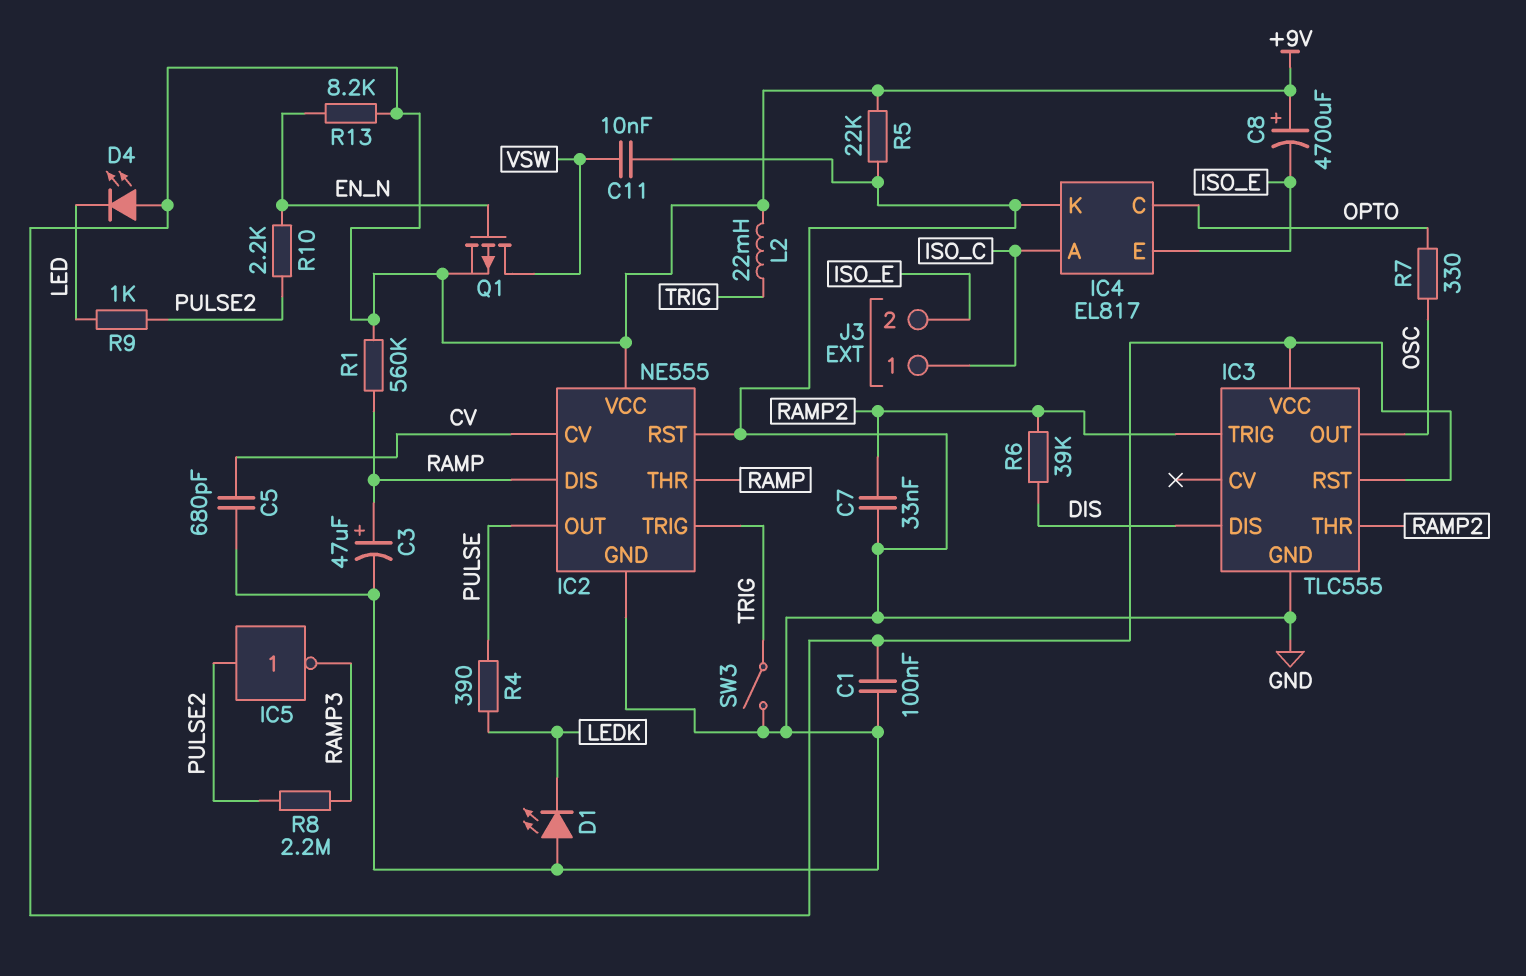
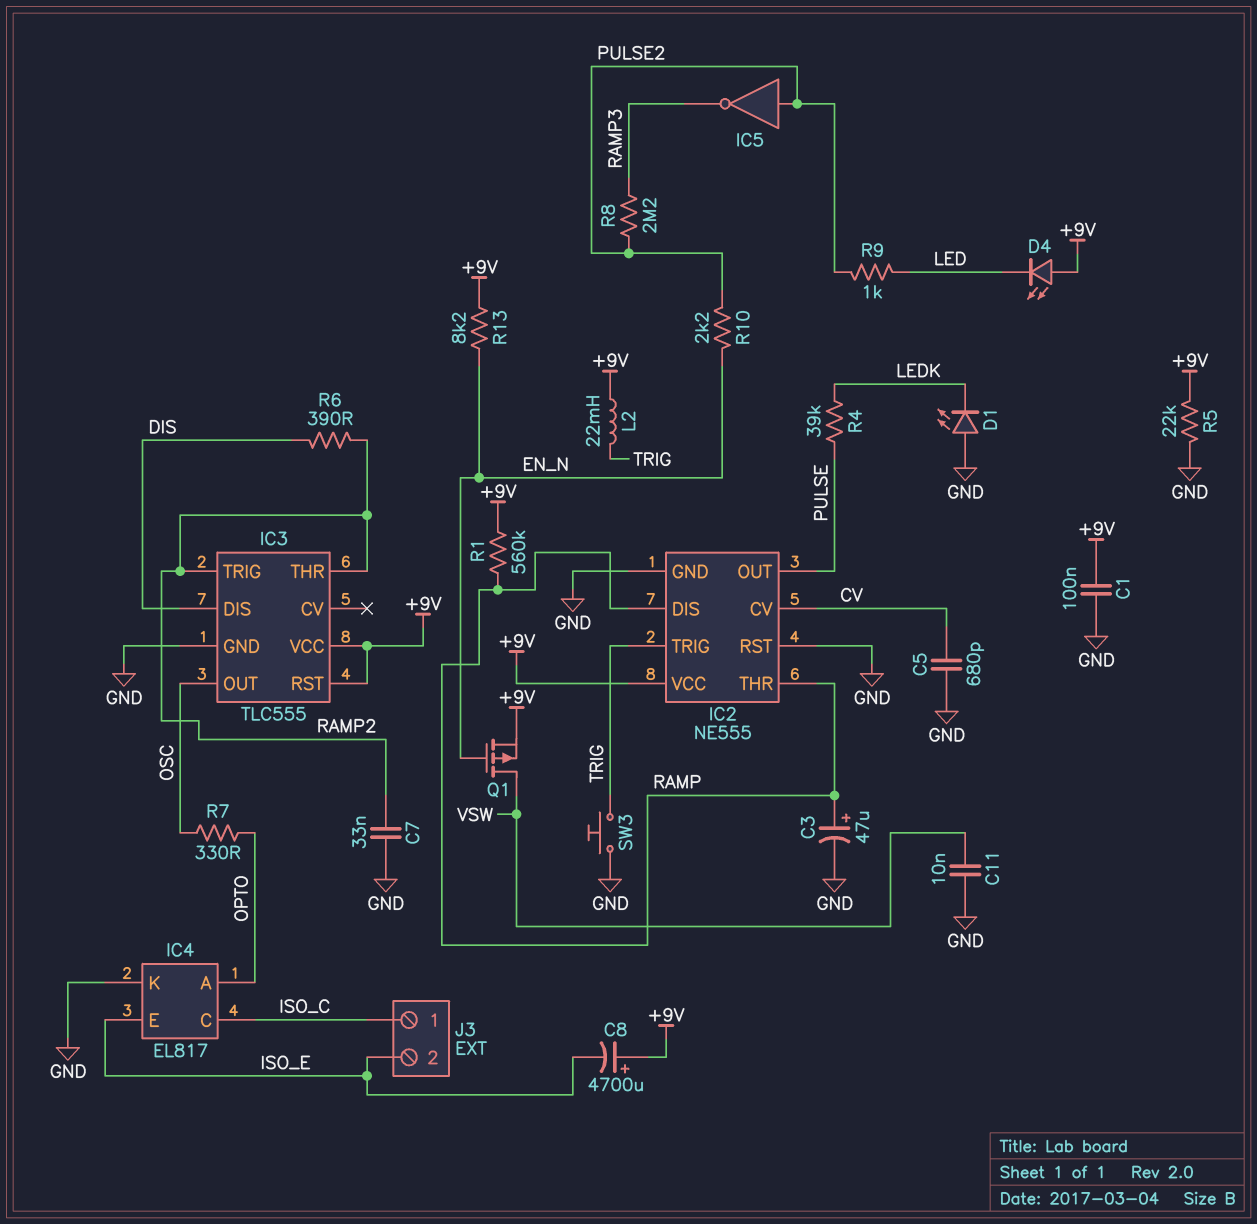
IC4 pin A: ISO_C -> OPTO
IC4 pin C: OPTO -> ISO_C
R4: 390 (LEDK, PULSE) -> 39k (LEDK, PULSE)
R6: 39k (DIS, RAMP2) -> 390 (DIS, RAMP2)
SW3: switch (GND, TRIG) -> button (GND, TRIG)

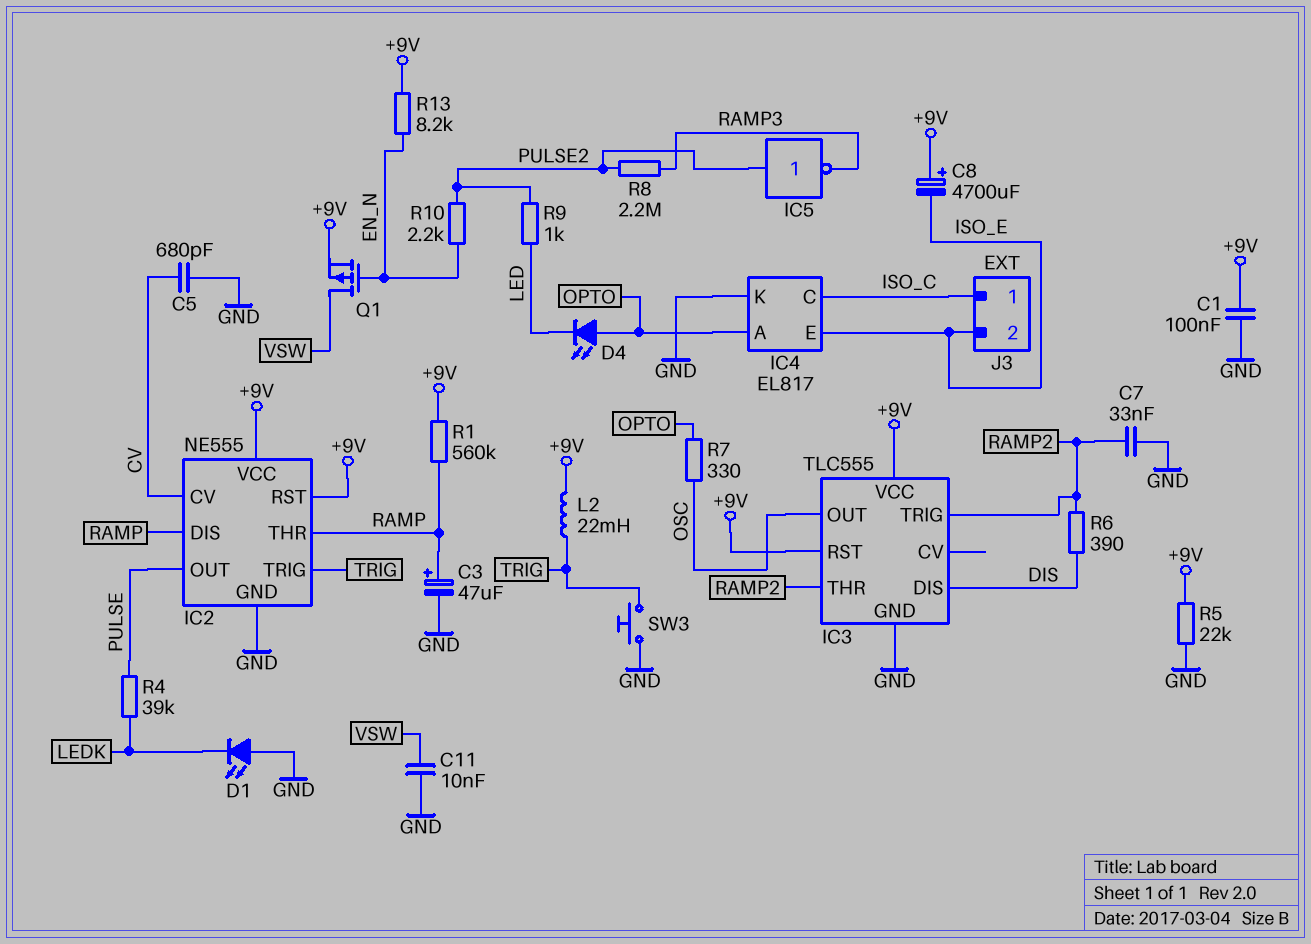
D4: LED (A +9V, K LED) -> LED (A OPTO, K LED)
IC2 pin RST: GND -> +9V

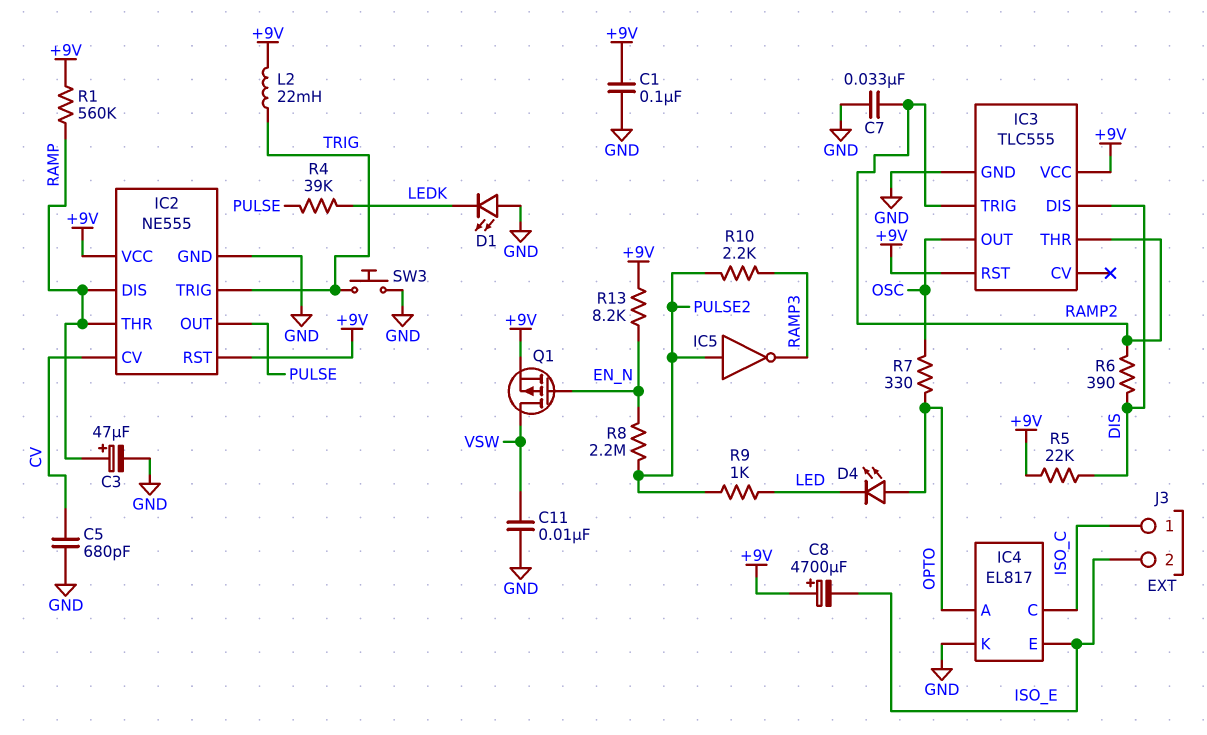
R5: 22k (+9V, GND) -> 22k (+9V, DIS)
R8: 2.2M (PULSE2, RAMP3) -> 2.2M (EN_N, PULSE2)
R10: 2.2k (EN_N, PULSE2) -> 2.2k (PULSE2, RAMP3)

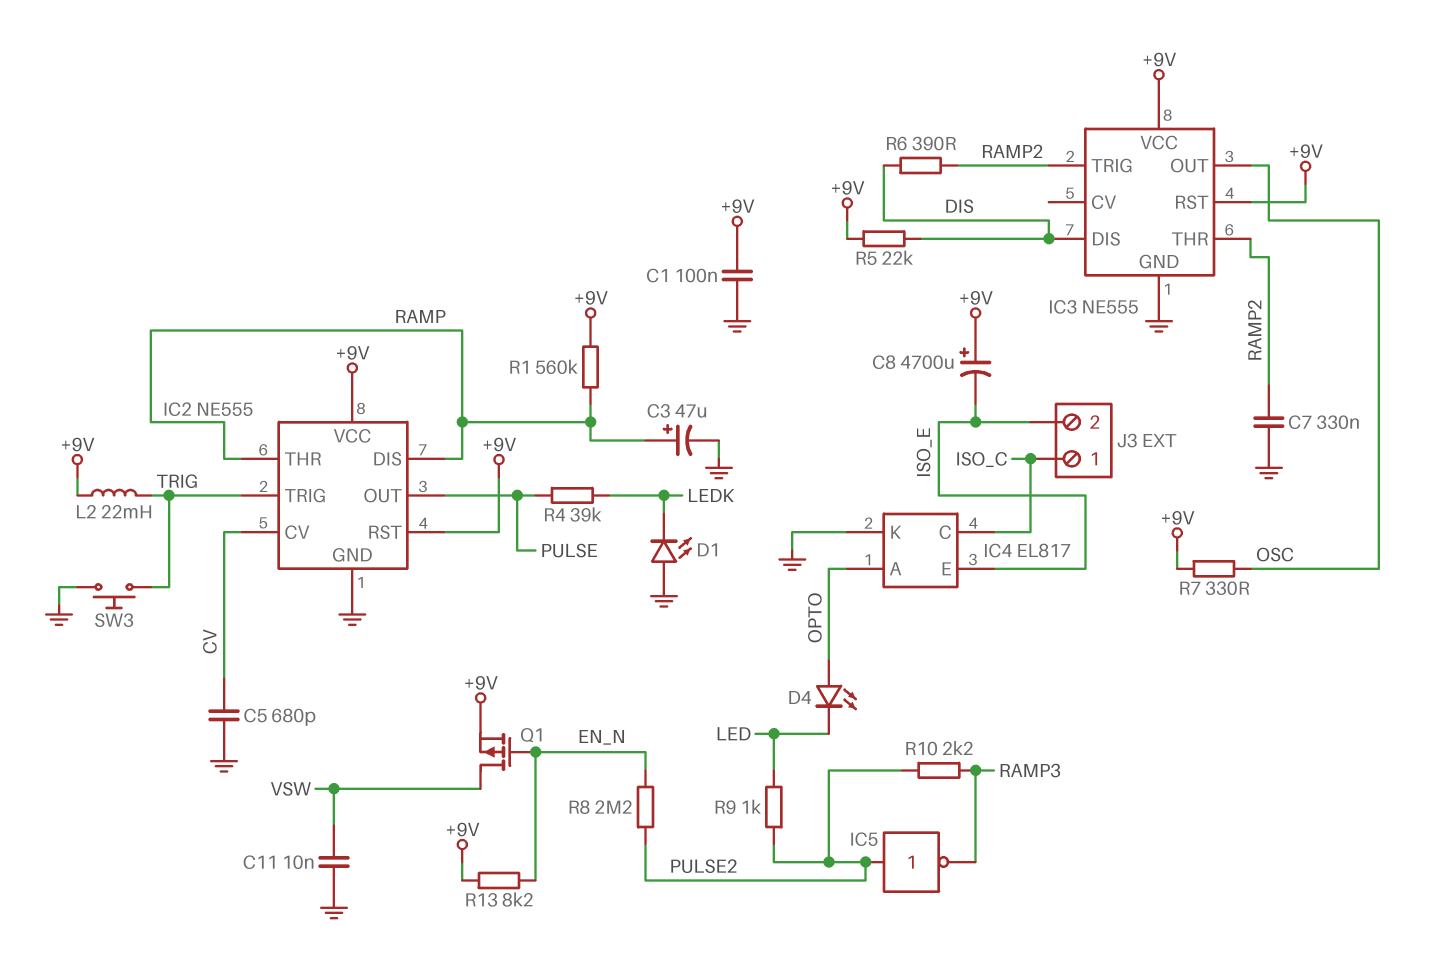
C7: 33nF (GND, RAMP2) -> 330nF (GND, RAMP2)
IC3: TLC555 -> NE555
R7: 330 (OPTO, OSC) -> 330 (+9V, OSC)

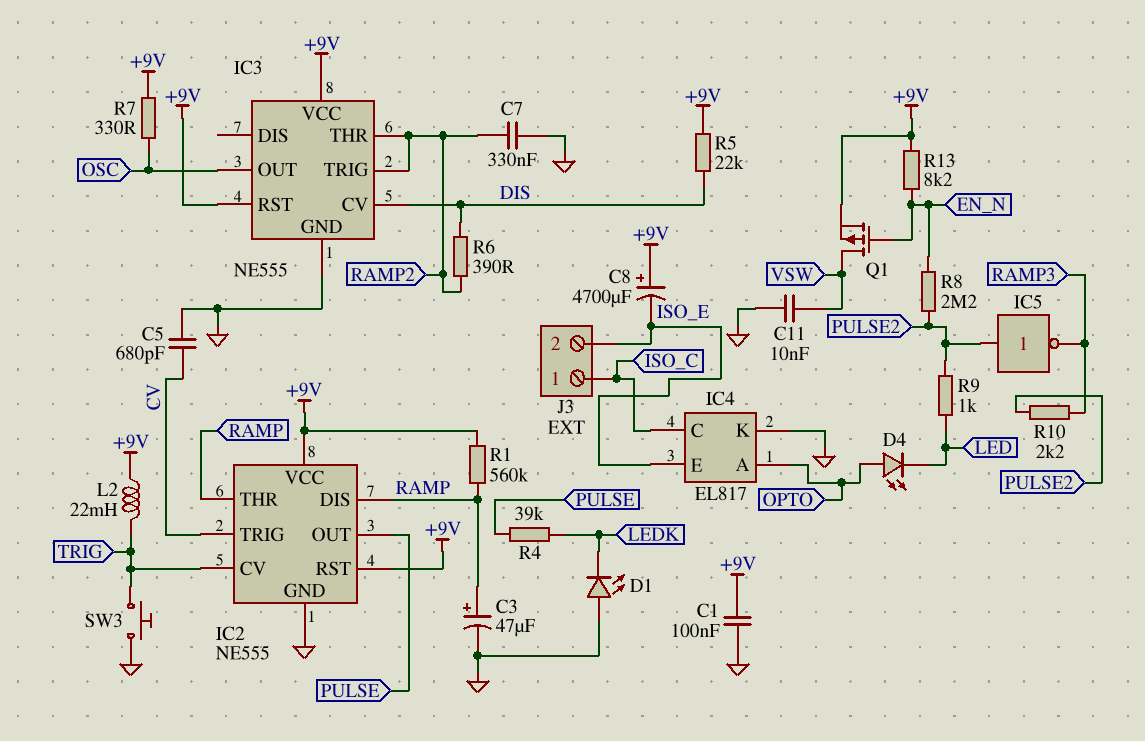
IC2 pin CV: CV -> TRIG
IC2 pin TRIG: TRIG -> CV
IC3 pin CV: none -> DIS
IC3 pin DIS: DIS -> none

